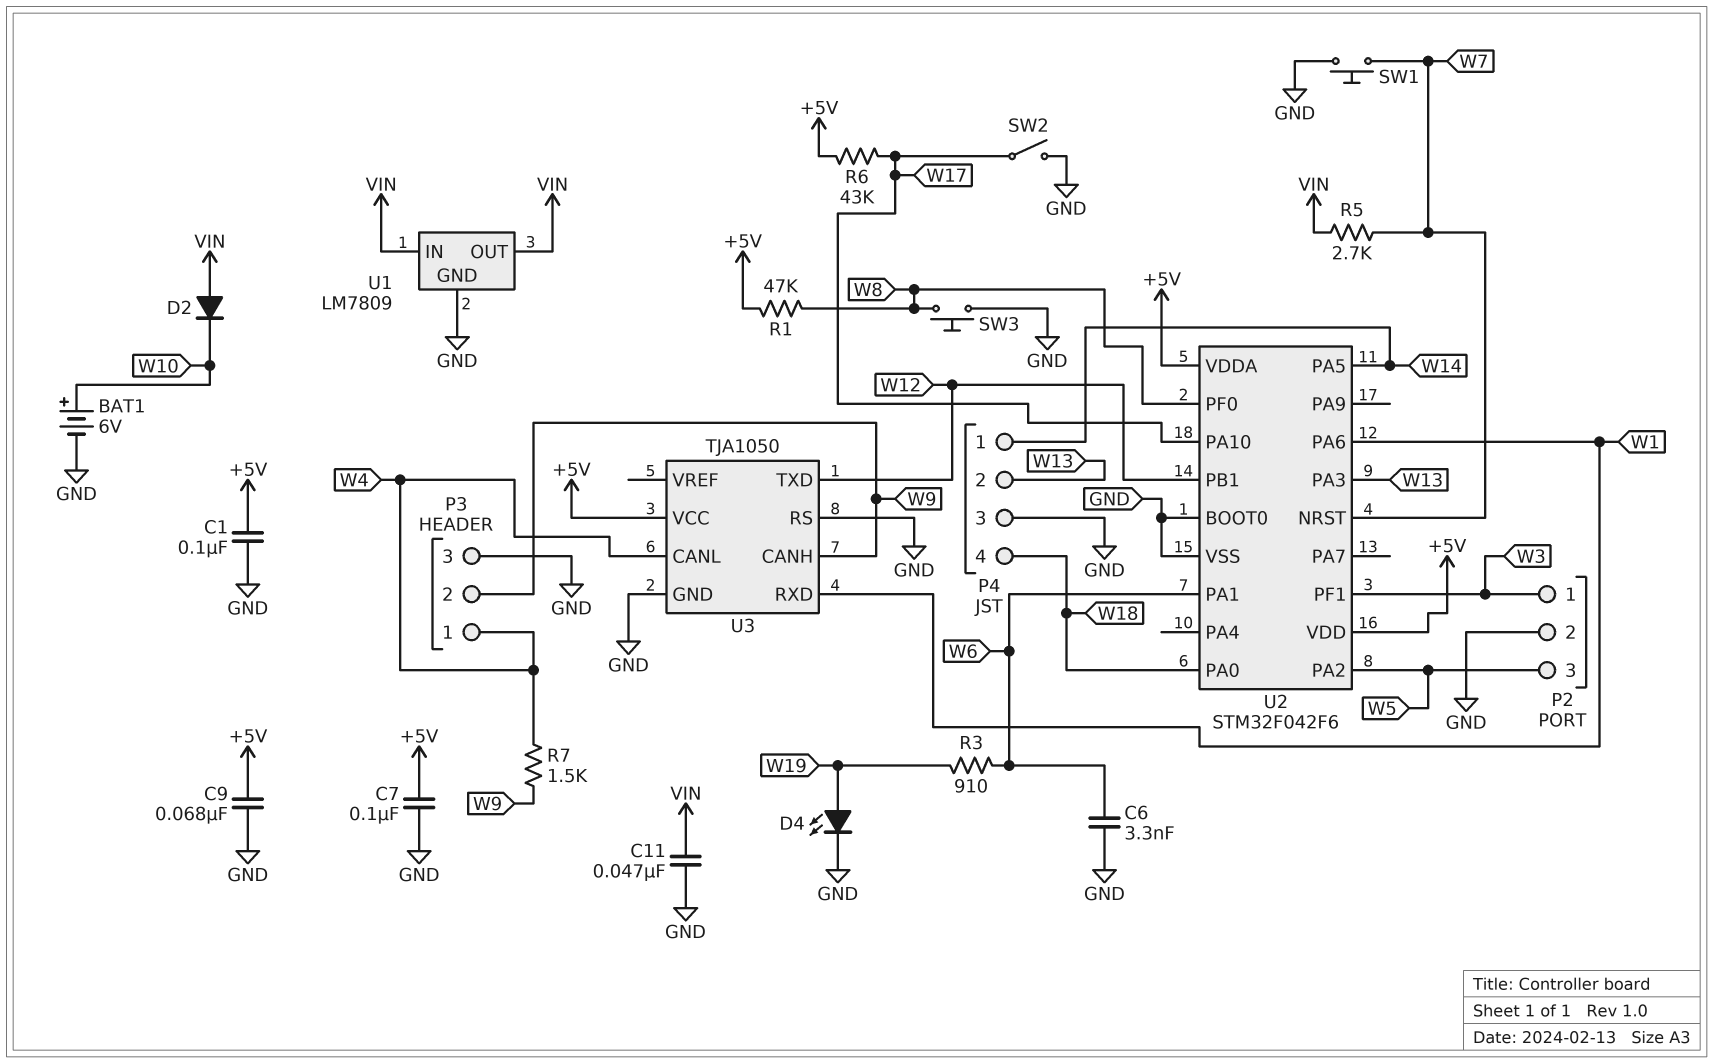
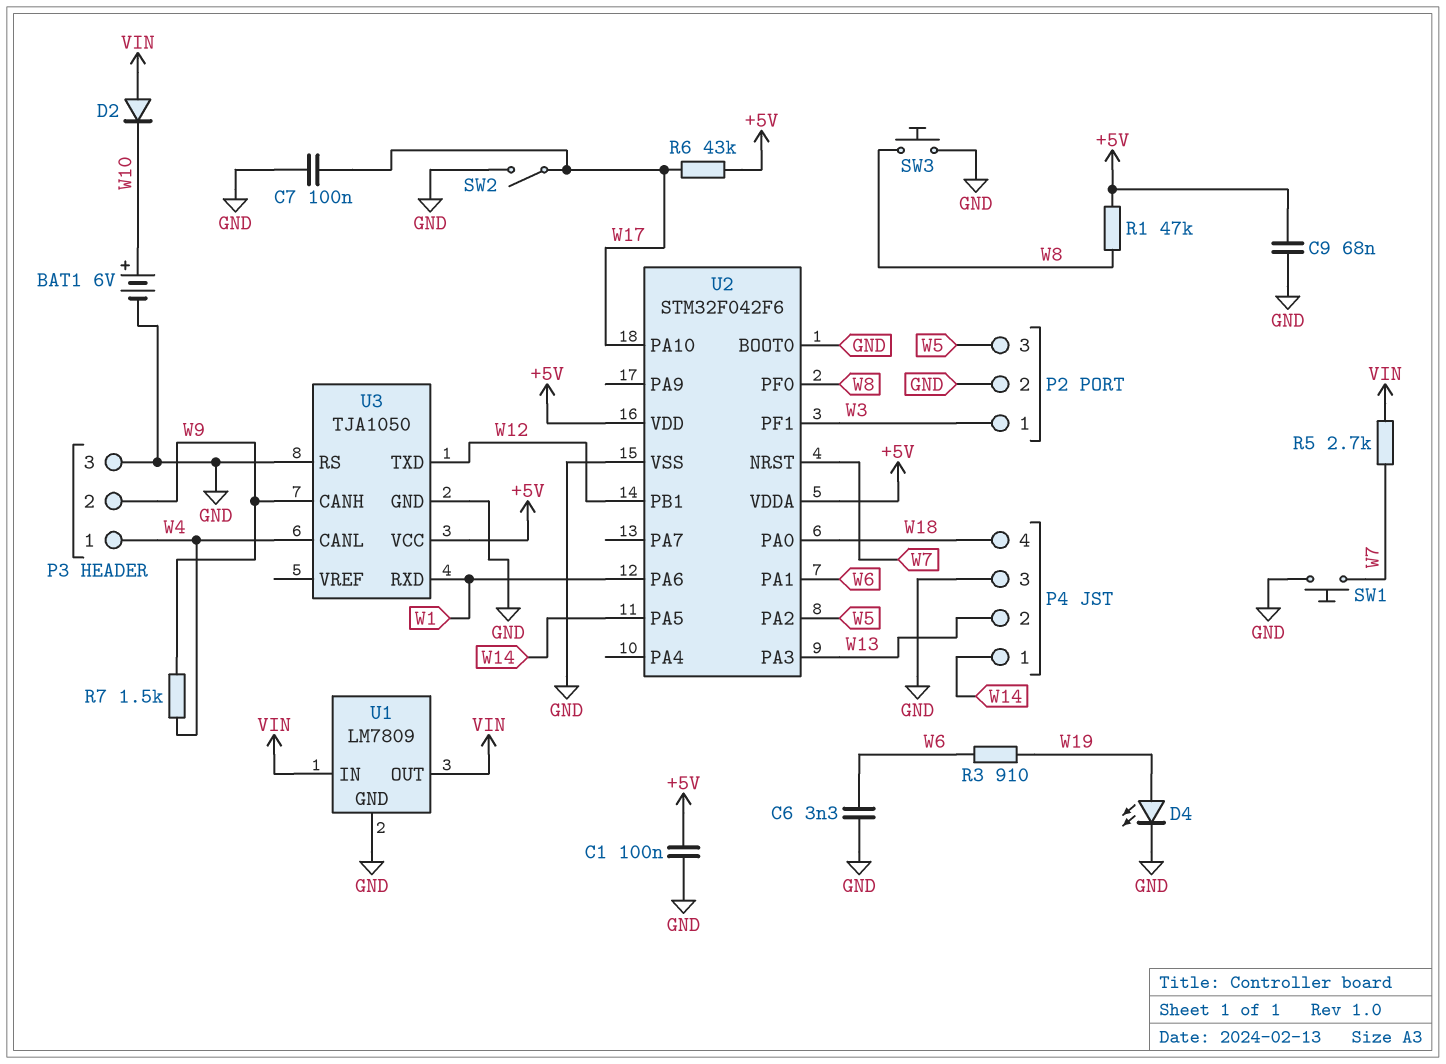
C7: 100nF (+5V, GND) -> 100nF (GND, W17)
C11: 47nF (GND, VIN) -> none

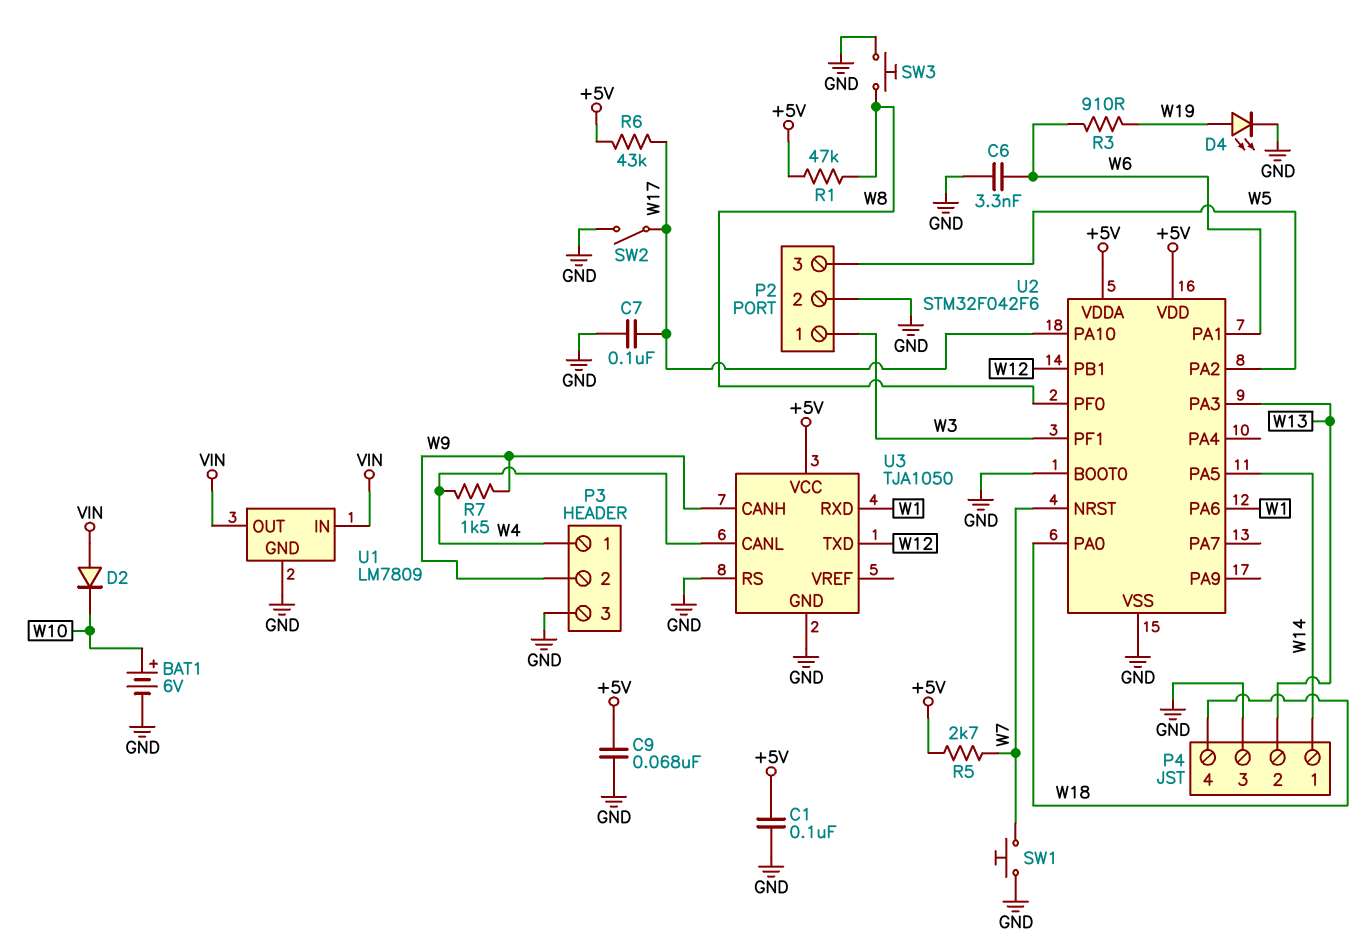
R5: 2.7k (VIN, W7) -> 2.7k (+5V, W7)

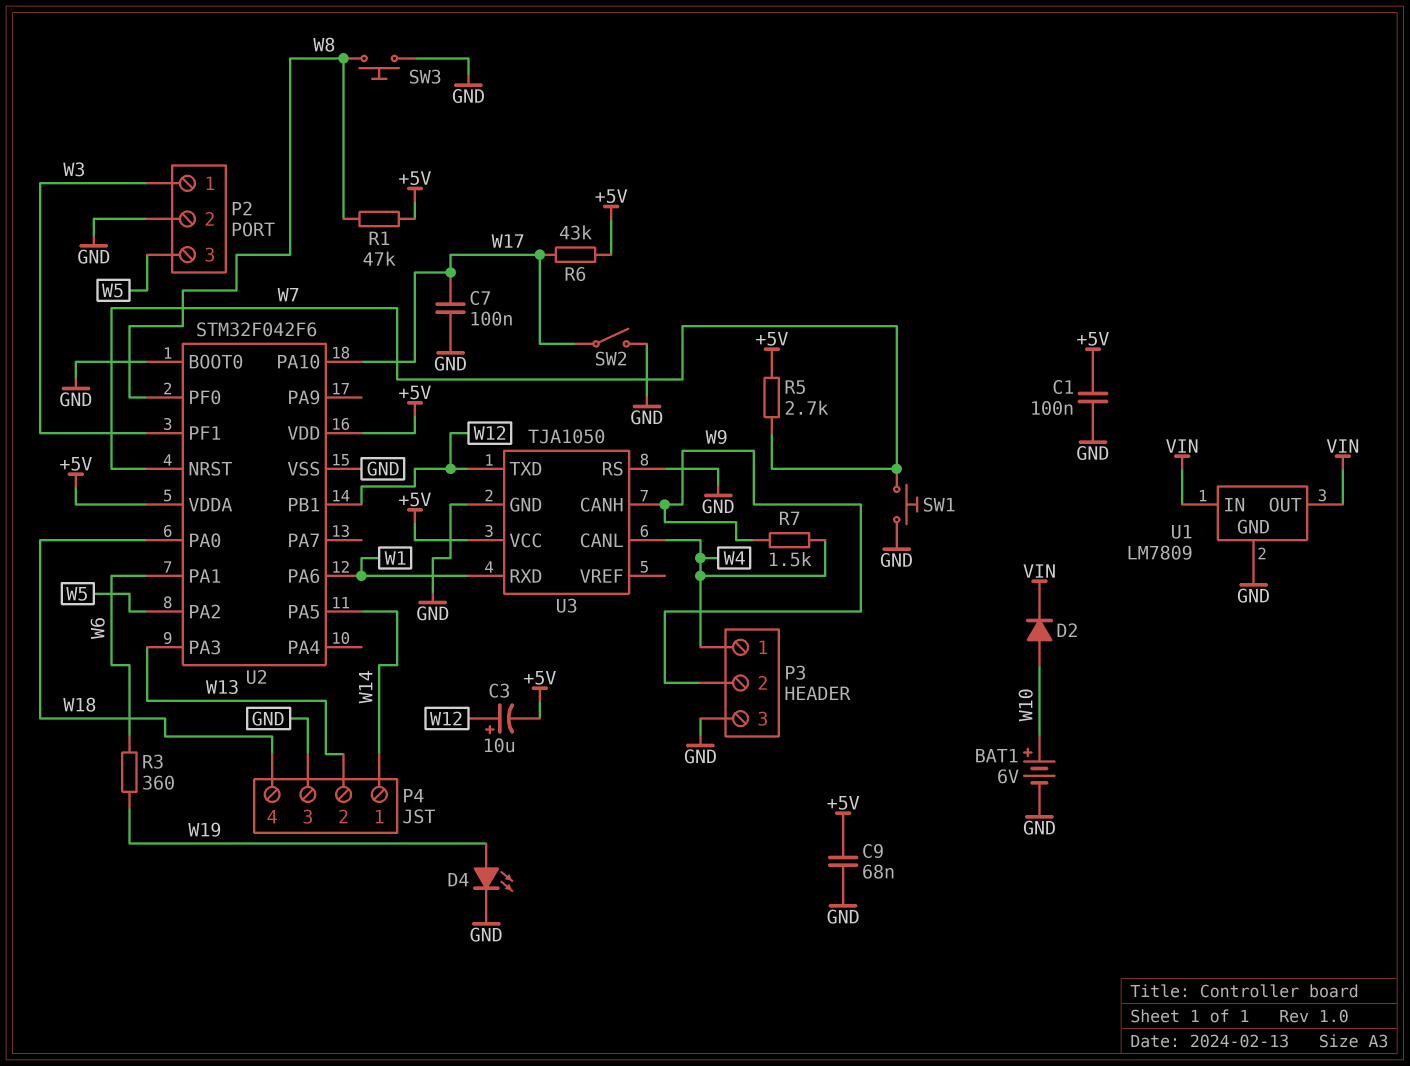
C3: none -> 10uF (plus W12, minus +5V)
C6: 3.3nF (GND, W6) -> none
D2: diode (A VIN, K W10) -> diode (A W10, K VIN)
R3: 910 (W6, W19) -> 360 (W6, W19)

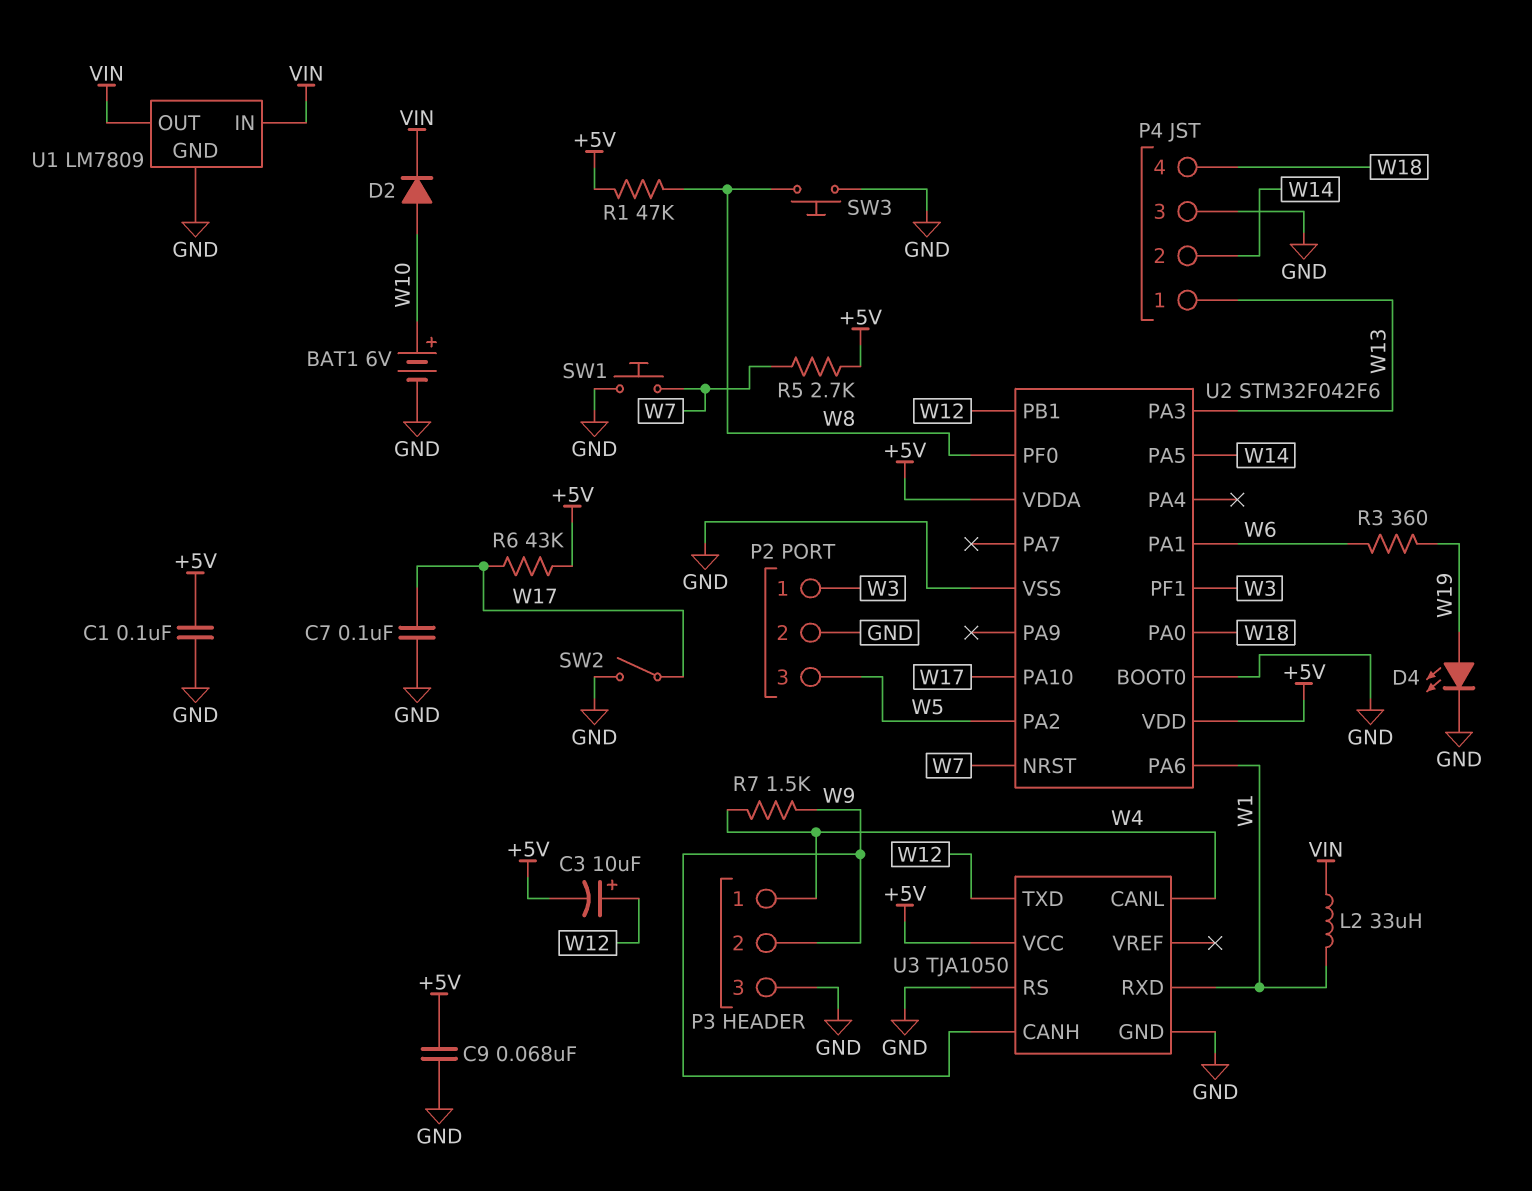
L2: none -> 33uH (VIN, W1)
P4 pin 1: W14 -> W13
P4 pin 2: W13 -> W14

